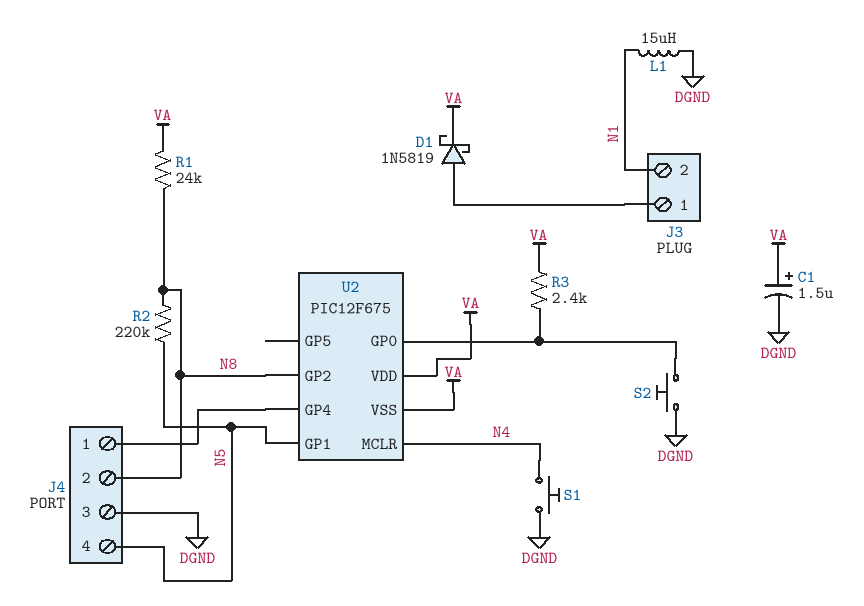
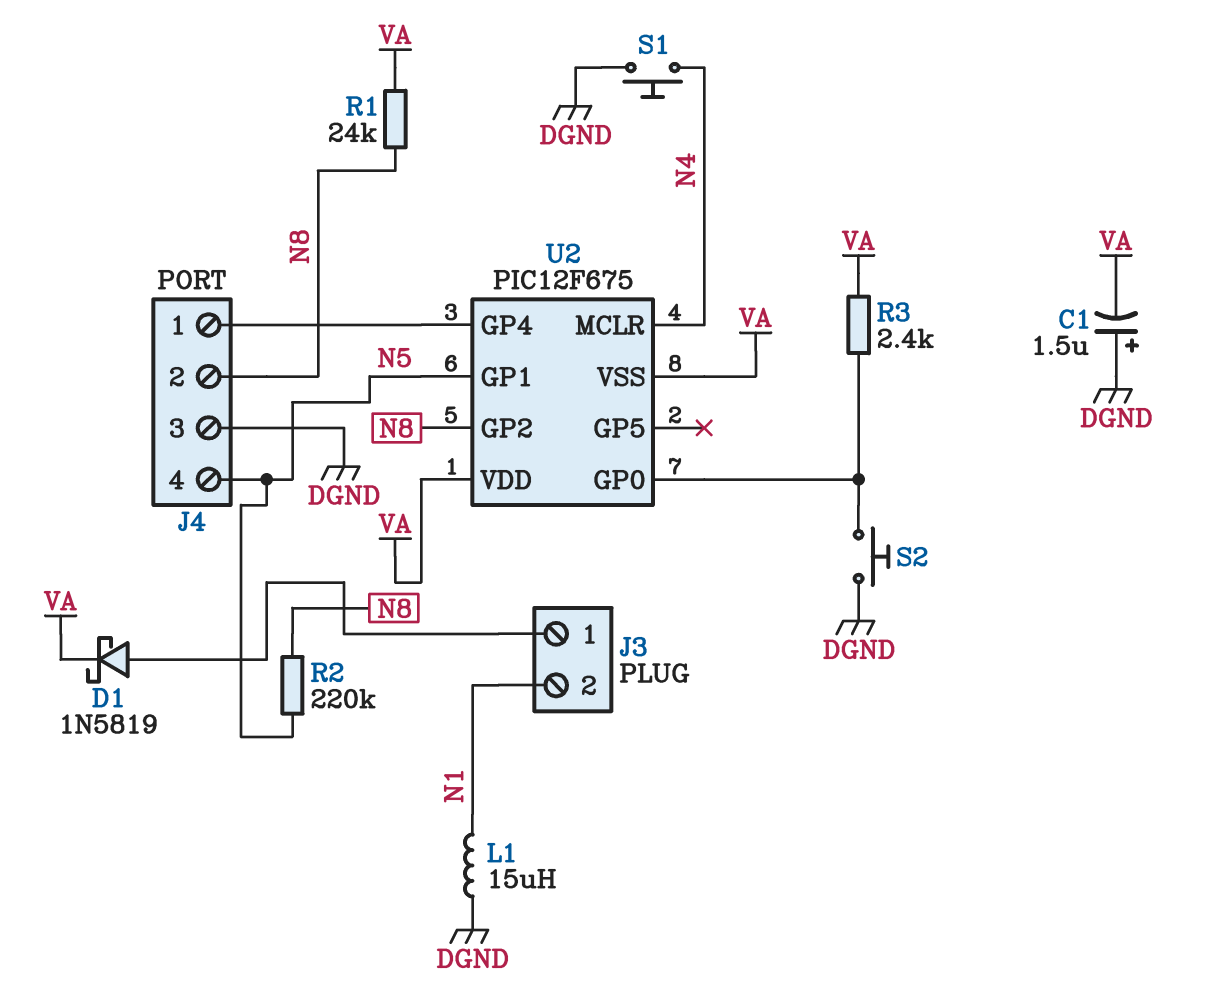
C1: 1.5uF (plus VA, minus DGND) -> 1.5uF (plus DGND, minus VA)

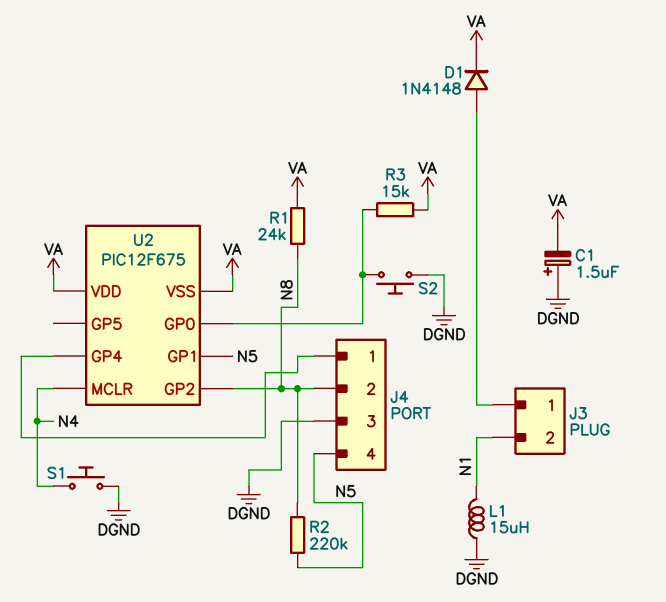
D1: schottky 1N5819 (A J3/1, K VA) -> diode 1N4148 (A J3/1, K VA)
R3: 2.4k (U2/GP0, VA) -> 15k (U2/GP0, VA)

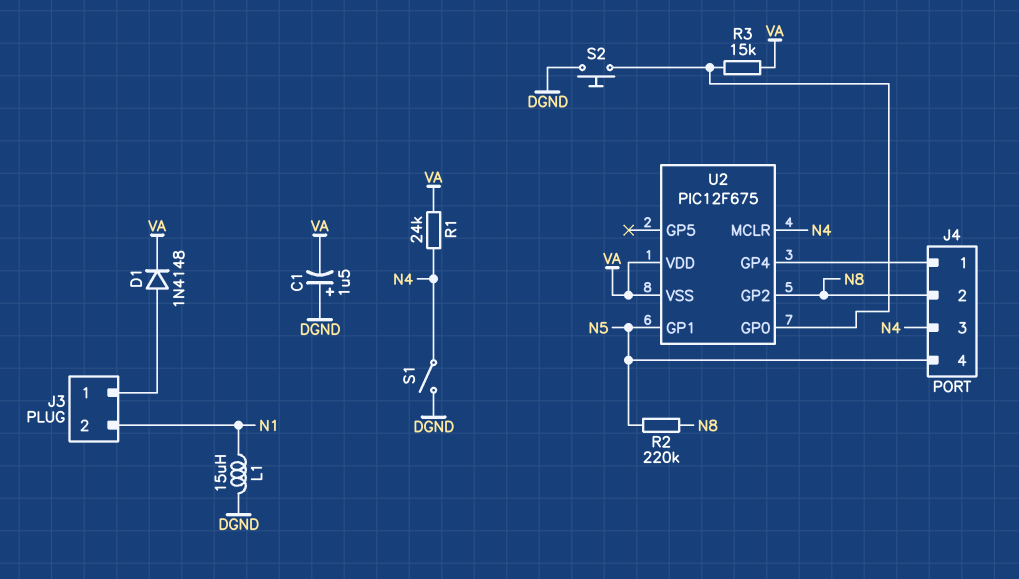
J4 pin 3: DGND -> N4
R1: 24k (N8, VA) -> 24k (N4, VA)
S1: button (DGND, N4) -> switch (DGND, N4)

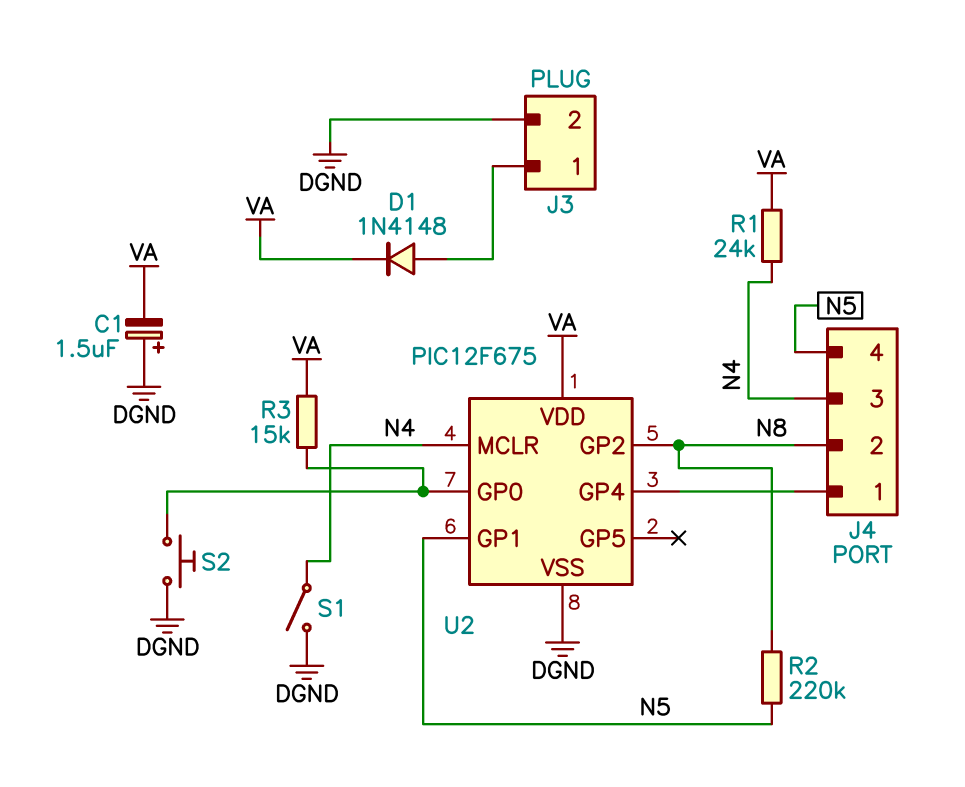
J3 pin 2: N1 -> DGND
L1: 15uH (DGND, N1) -> none
U2 pin VSS: VA -> DGND

